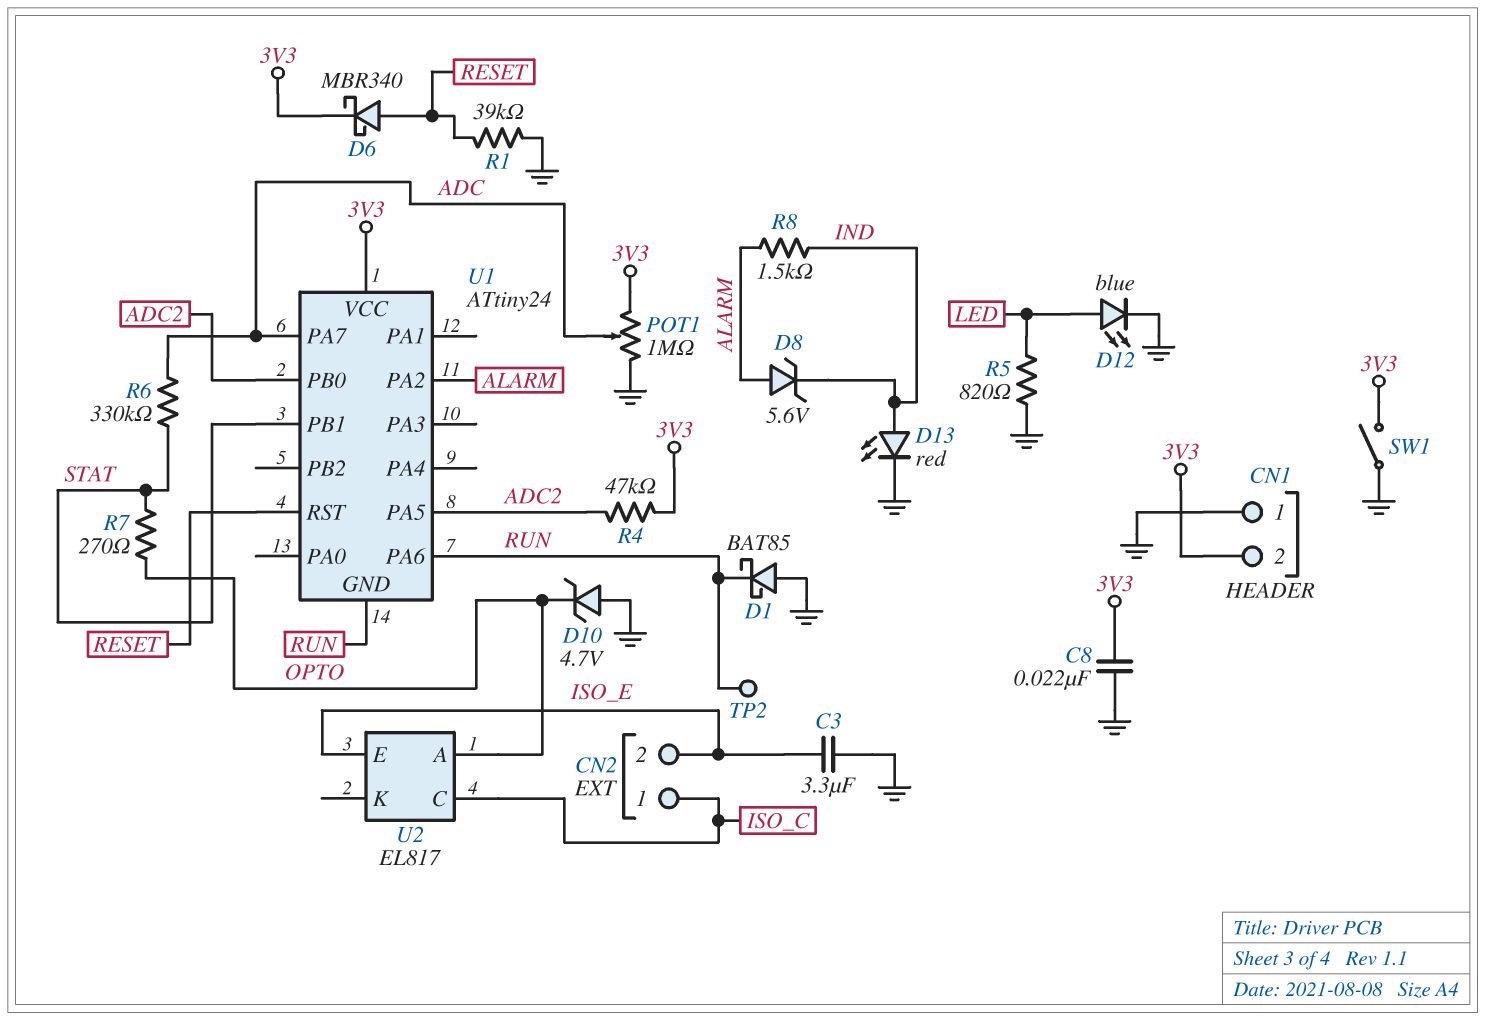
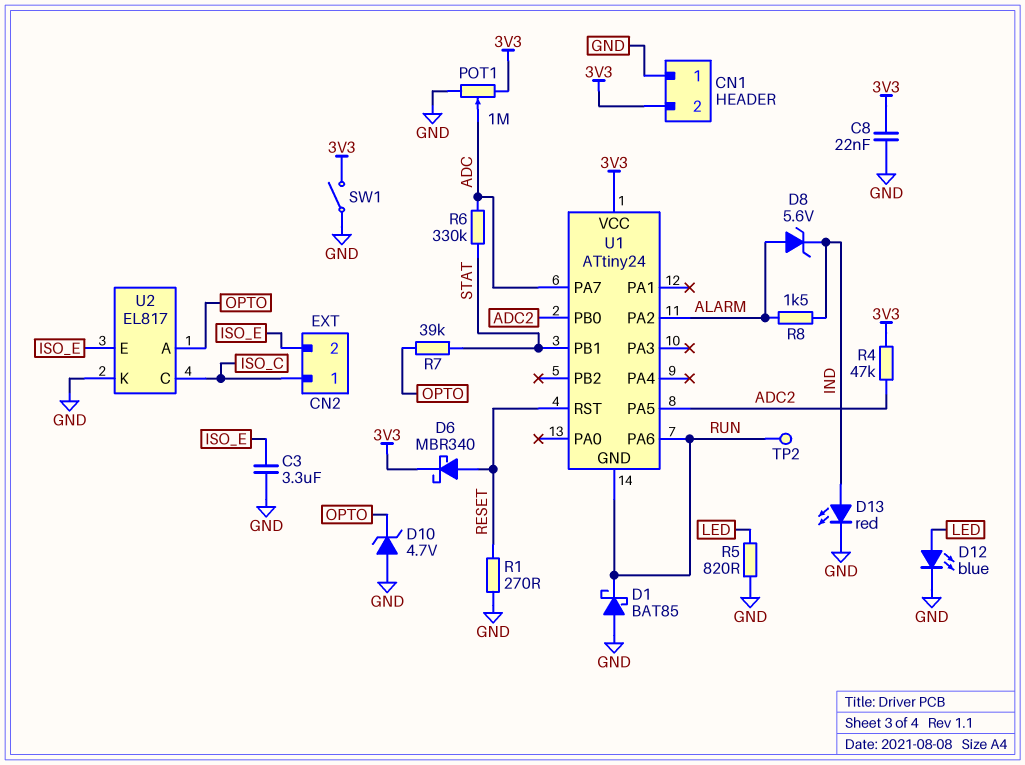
R1: 39k (GND, RESET) -> 270 (GND, RESET)
R7: 270 (OPTO, STAT) -> 39k (OPTO, STAT)
U2 pin K: none -> GND

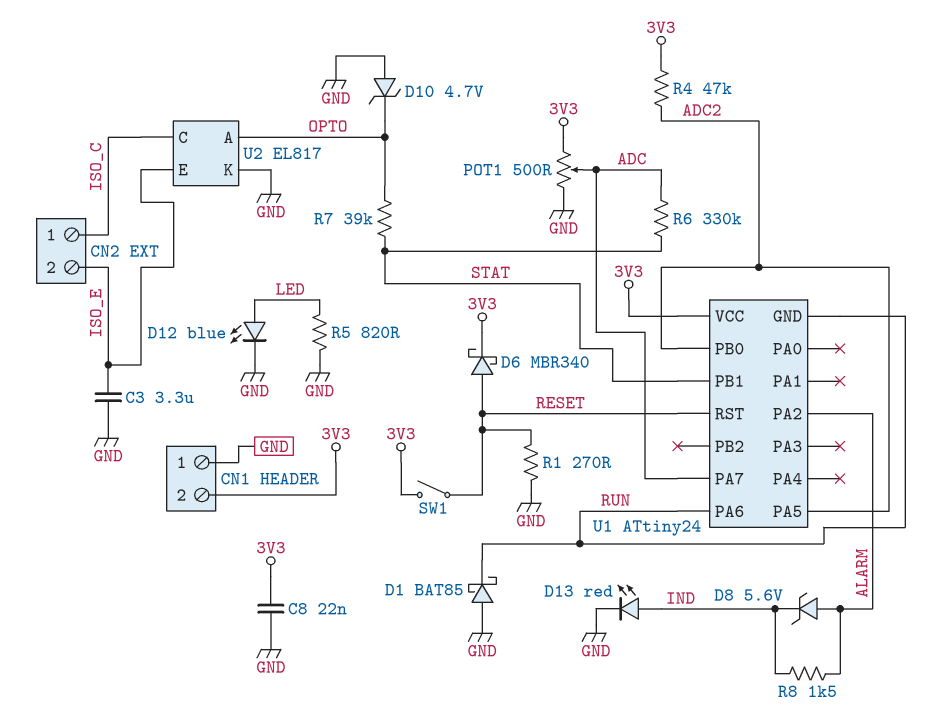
POT1: 1M (3V3, GND, wiper ADC) -> 500 (3V3, GND, wiper ADC)
SW1: switch (3V3, GND) -> switch (3V3, RESET)
TP2: test point (RUN) -> none

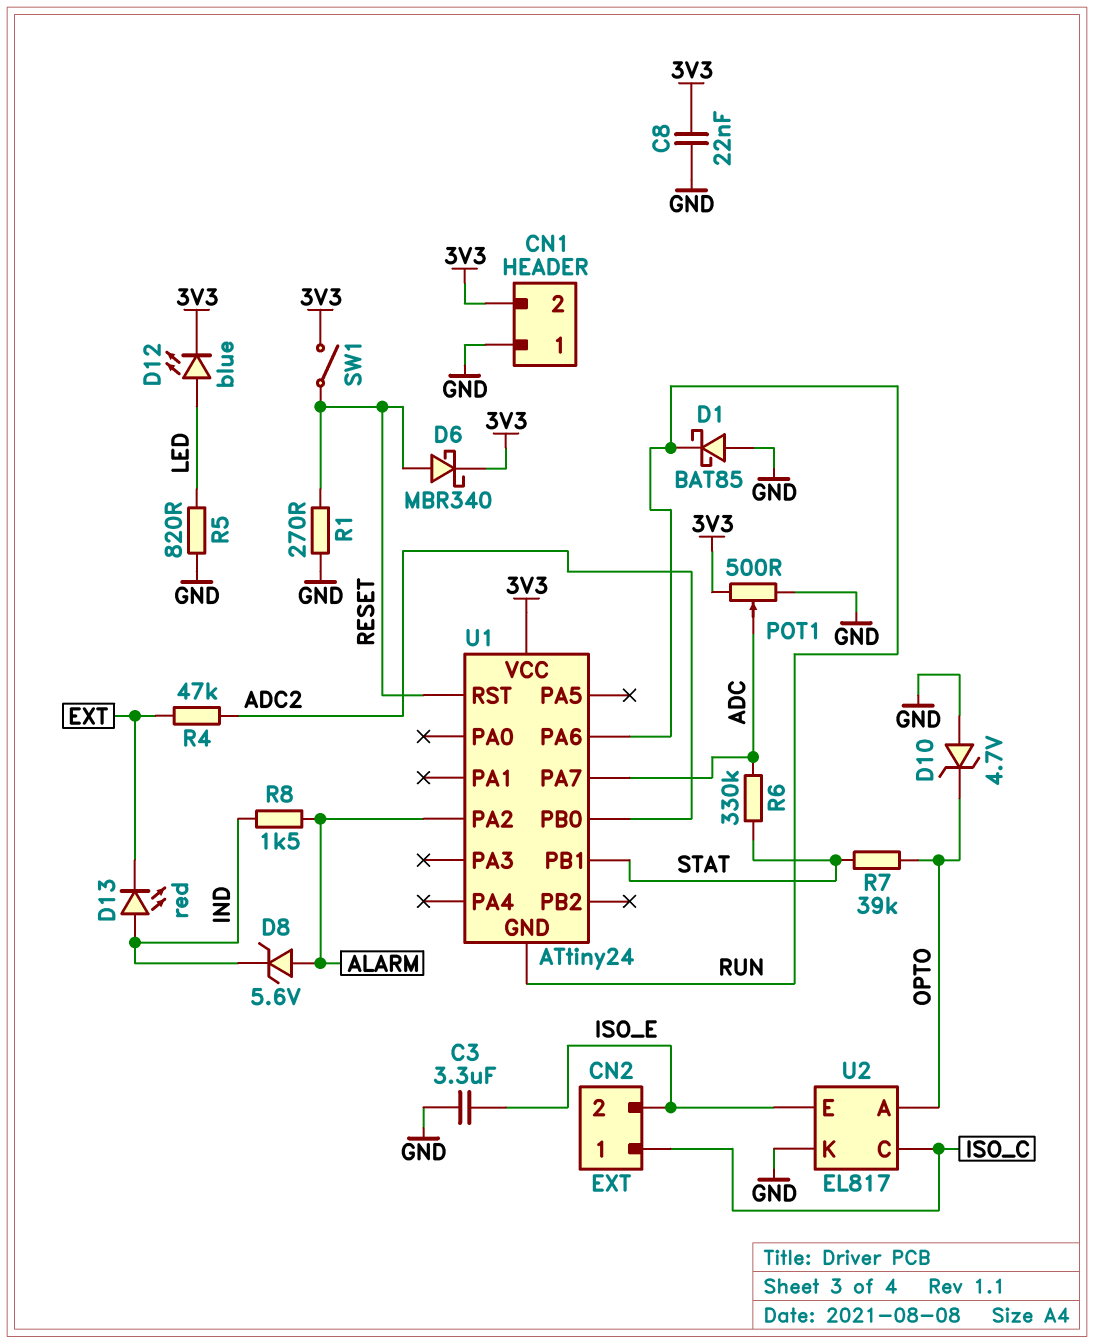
D12: LED blue (A LED, K GND) -> LED blue (A LED, K 3V3)
D13: LED red (A IND, K GND) -> LED red (A IND, K EXT)
R4: 47k (3V3, ADC2) -> 47k (ADC2, EXT)
U1 pin PA5: ADC2 -> none

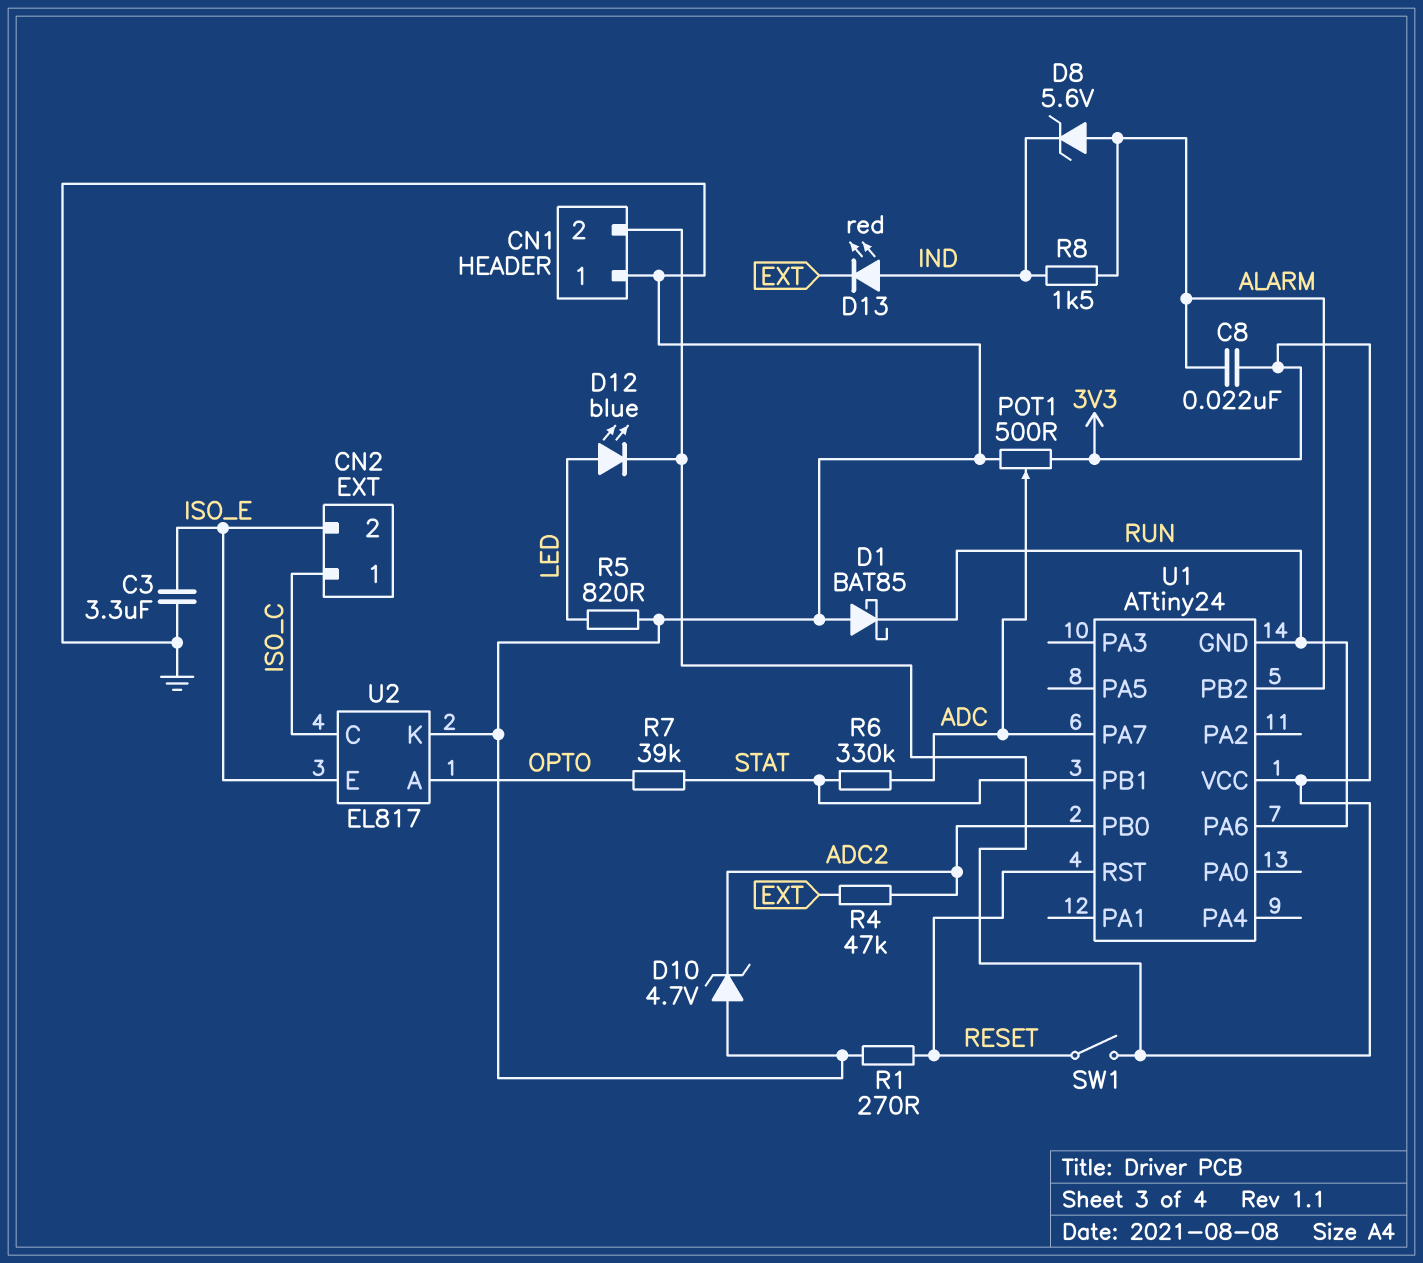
C8: 22nF (3V3, GND) -> 22nF (3V3, ALARM)
D6: schottky MBR340 (A RESET, K 3V3) -> none
D10: zener 4.7V (A GND, K OPTO) -> zener 4.7V (A GND, K ADC2)
U1 pin PA2: ALARM -> none
U1 pin PB2: none -> ALARM

